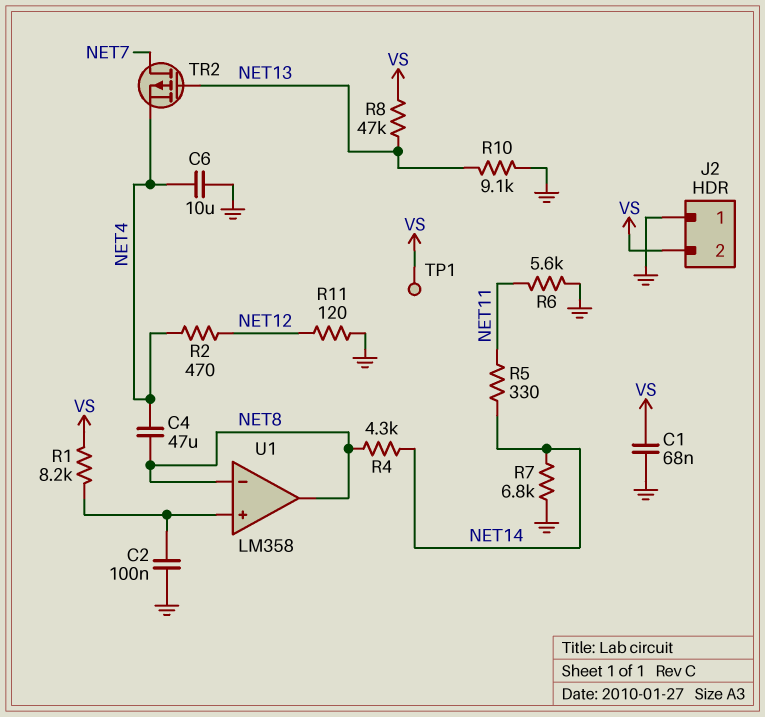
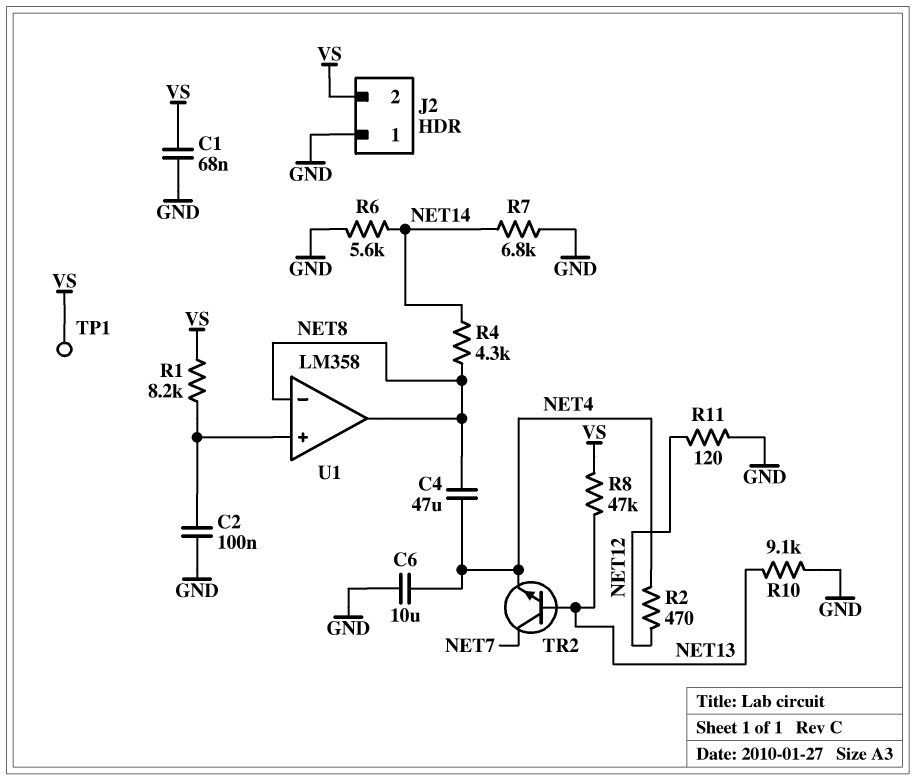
R5: 330 (NET11, NET14) -> none
R6: 5.6k (GND, NET11) -> 5.6k (GND, NET14)
TR2: PMOS (G NET13, D NET7, S NET4) -> NPN (B NET13, C NET7, E NET4)

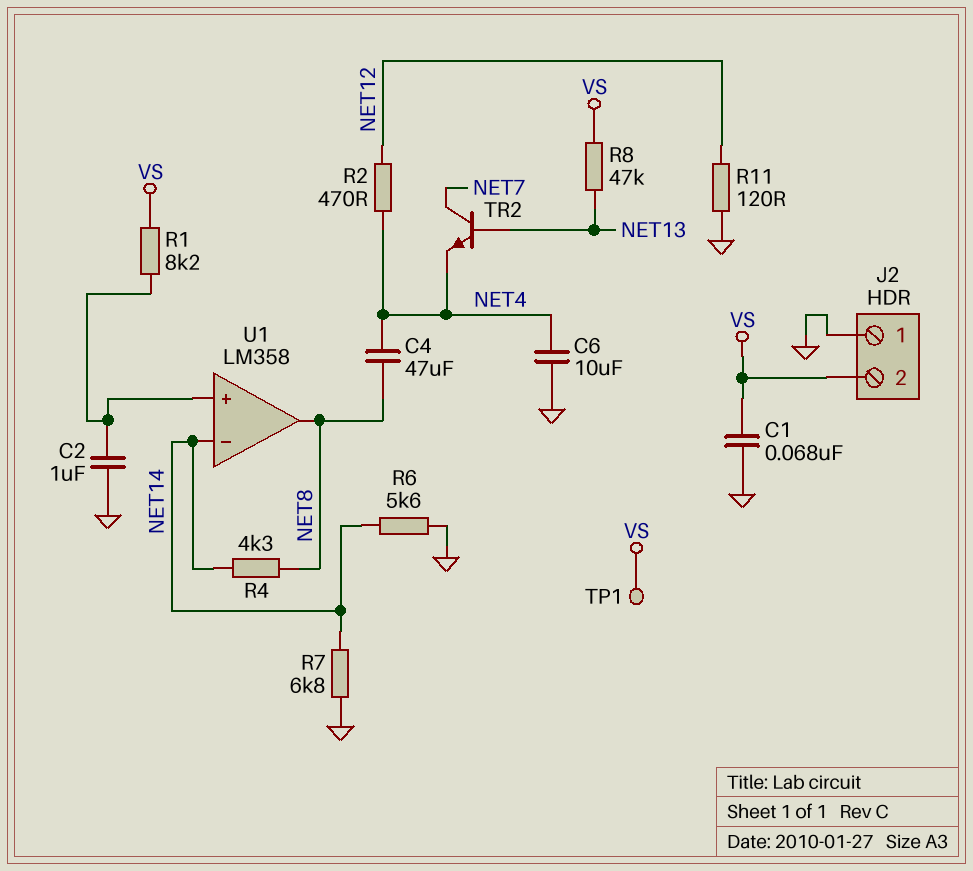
C2: 100nF (GND, U1/in+) -> 1uF (GND, U1/in+)
R10: 9.1k (GND, NET13) -> none
U1 pin in-: NET8 -> NET14

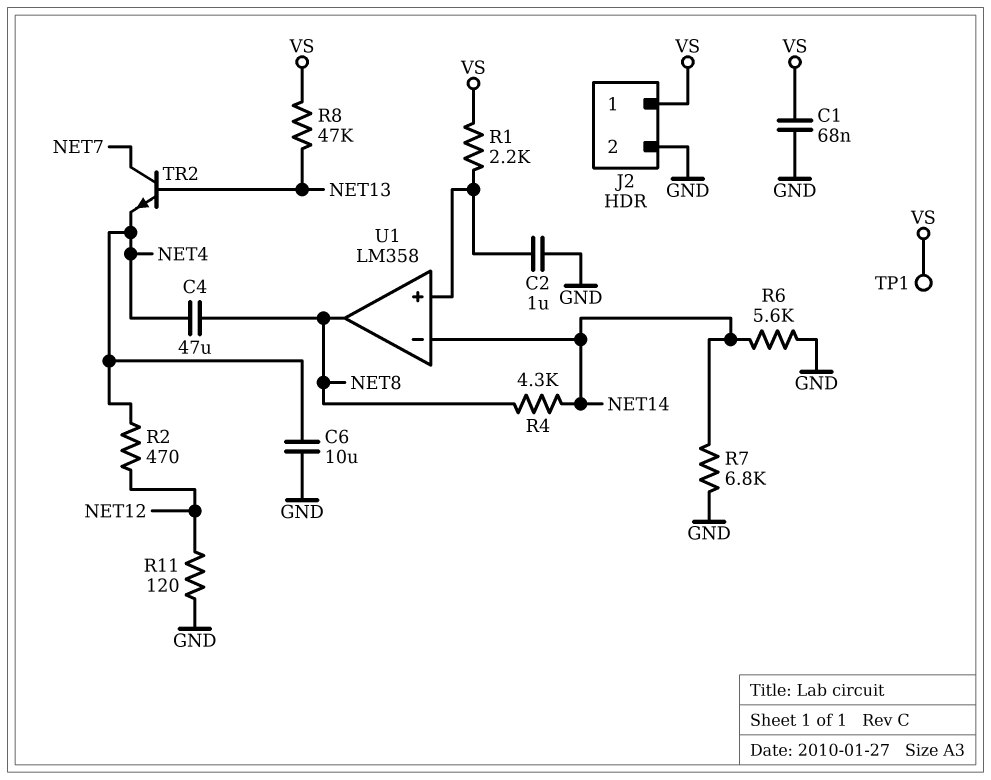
J2 pin 1: GND -> VS
J2 pin 2: VS -> GND
R1: 8.2k (U1/in+, VS) -> 2.2k (U1/in+, VS)

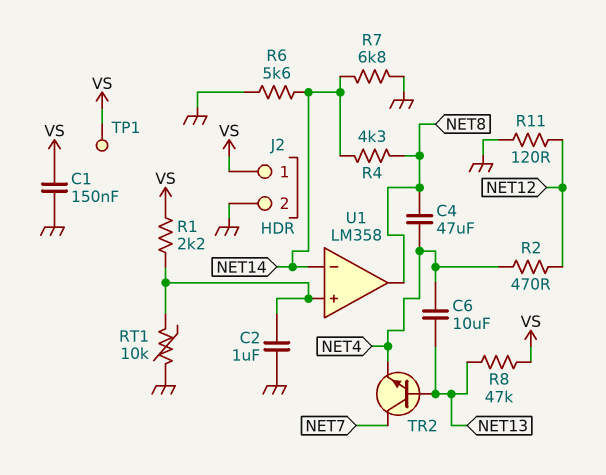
C1: 68nF (GND, VS) -> 150nF (GND, VS)
C6: 10uF (GND, NET4) -> 10uF (NET4, NET13)
RT1: none -> 10k (GND, U1/in+)

